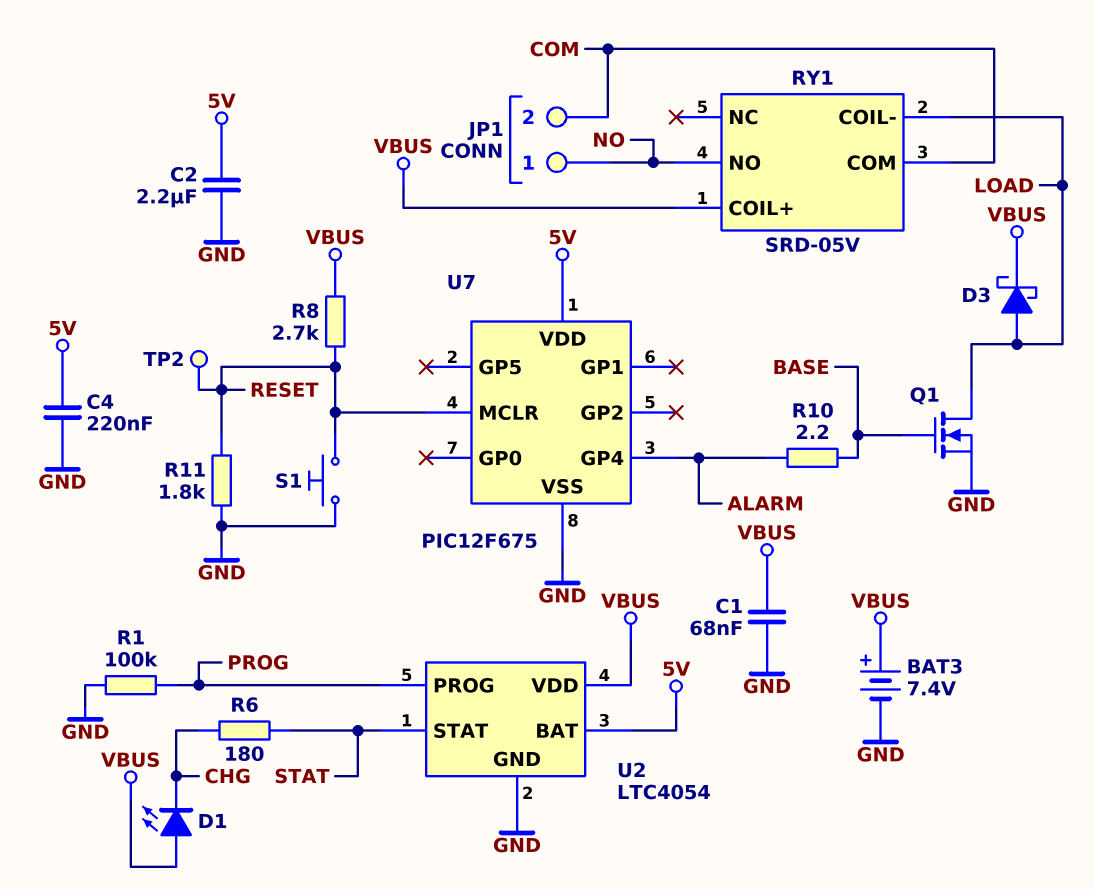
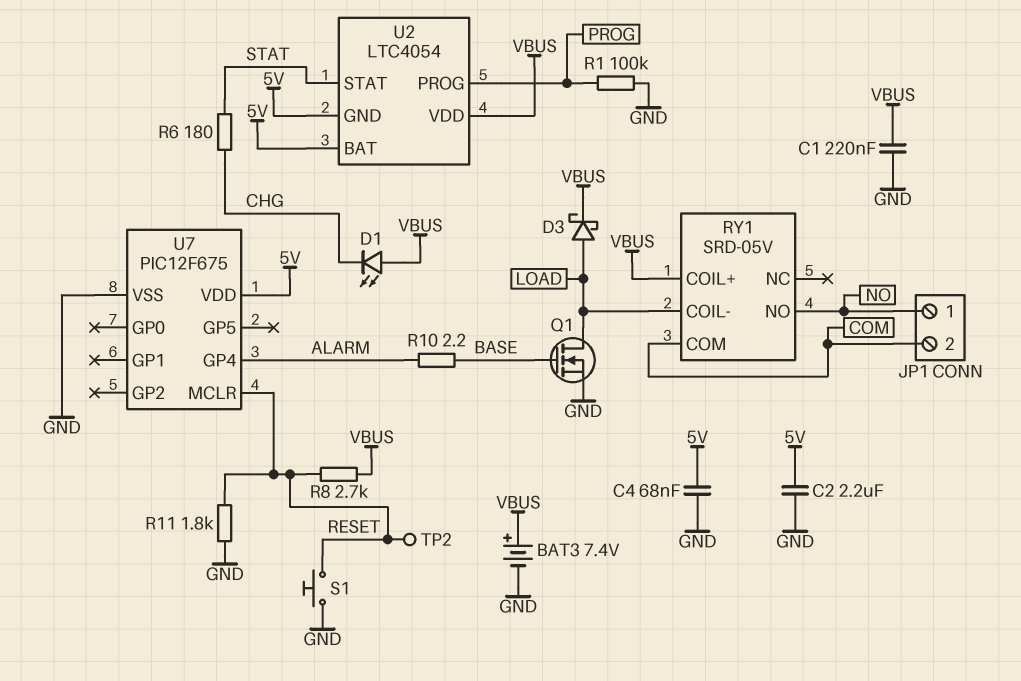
C1: 68nF (GND, VBUS) -> 220nF (GND, VBUS)
C4: 220nF (5V, GND) -> 68nF (5V, GND)
U2 pin GND: GND -> 5V

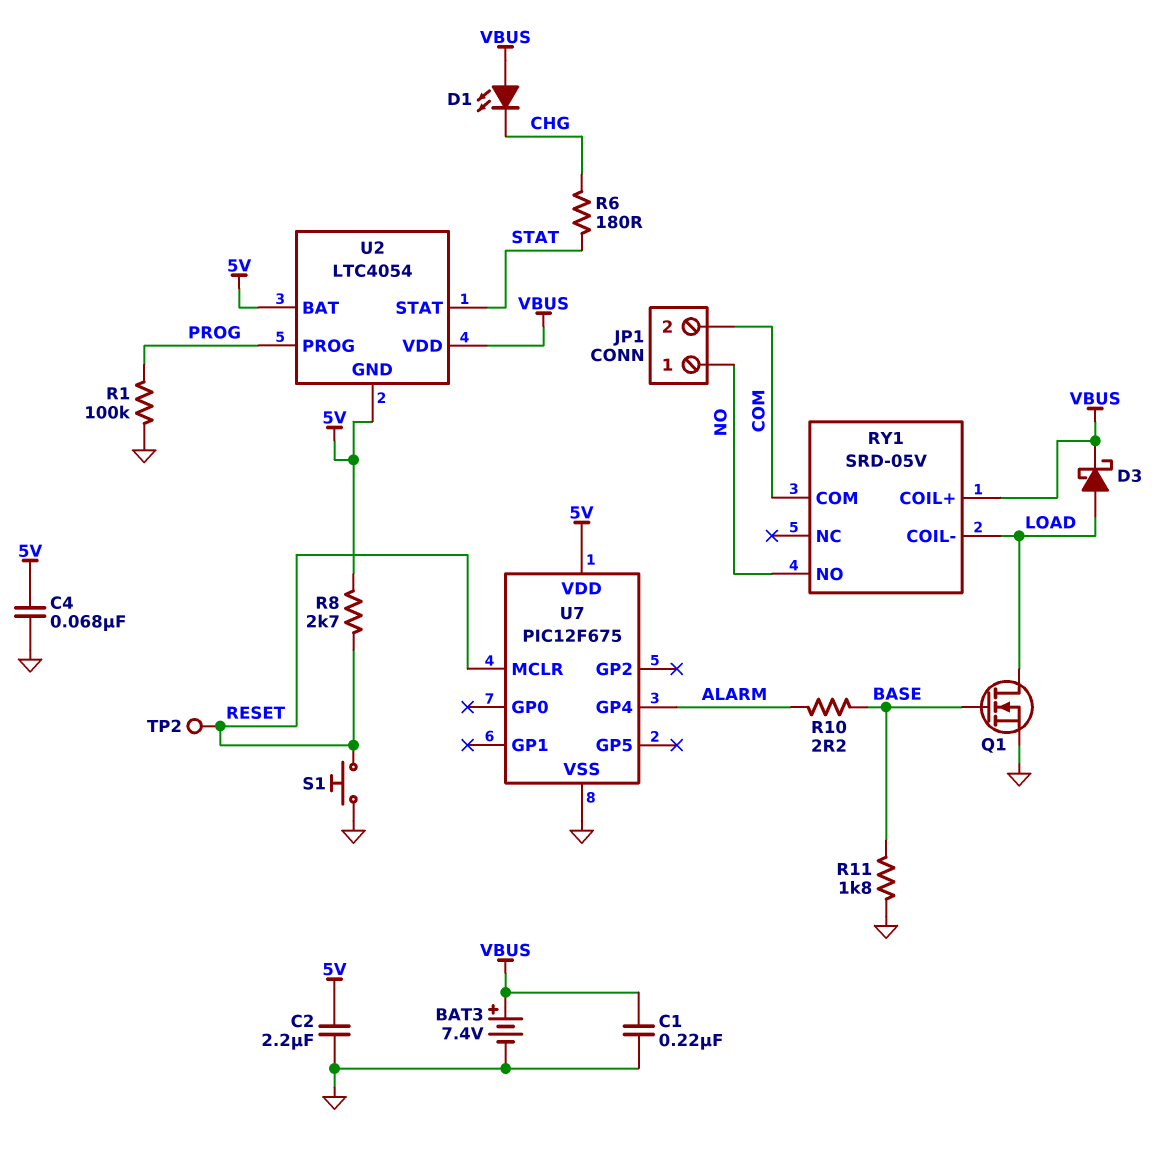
R8: 2.7k (RESET, VBUS) -> 2.7k (5V, RESET)
R11: 1.8k (GND, RESET) -> 1.8k (BASE, GND)

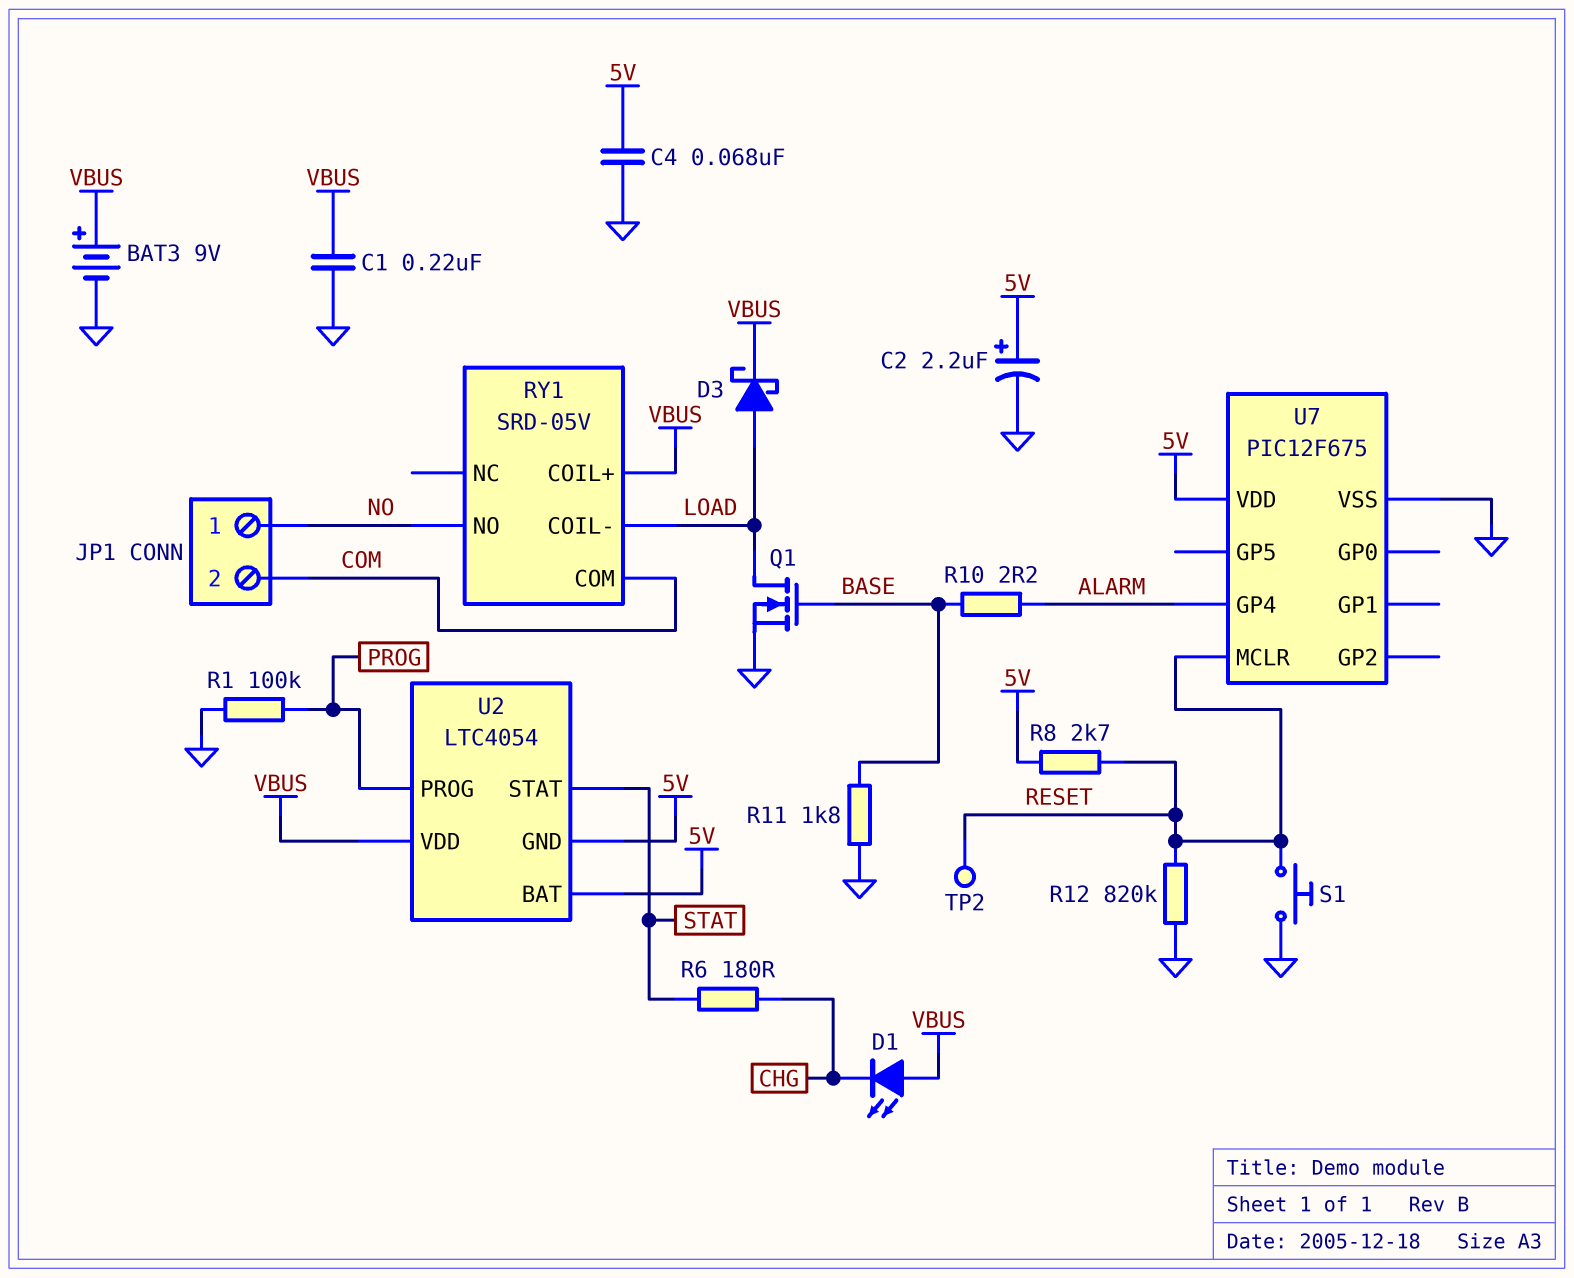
BAT3: 7.4V (plus VBUS, minus GND) -> 9V (plus VBUS, minus GND)
C2: 2.2uF (5V, GND) -> 2.2uF (plus 5V, minus GND)
R12: none -> 820k (GND, RESET)

